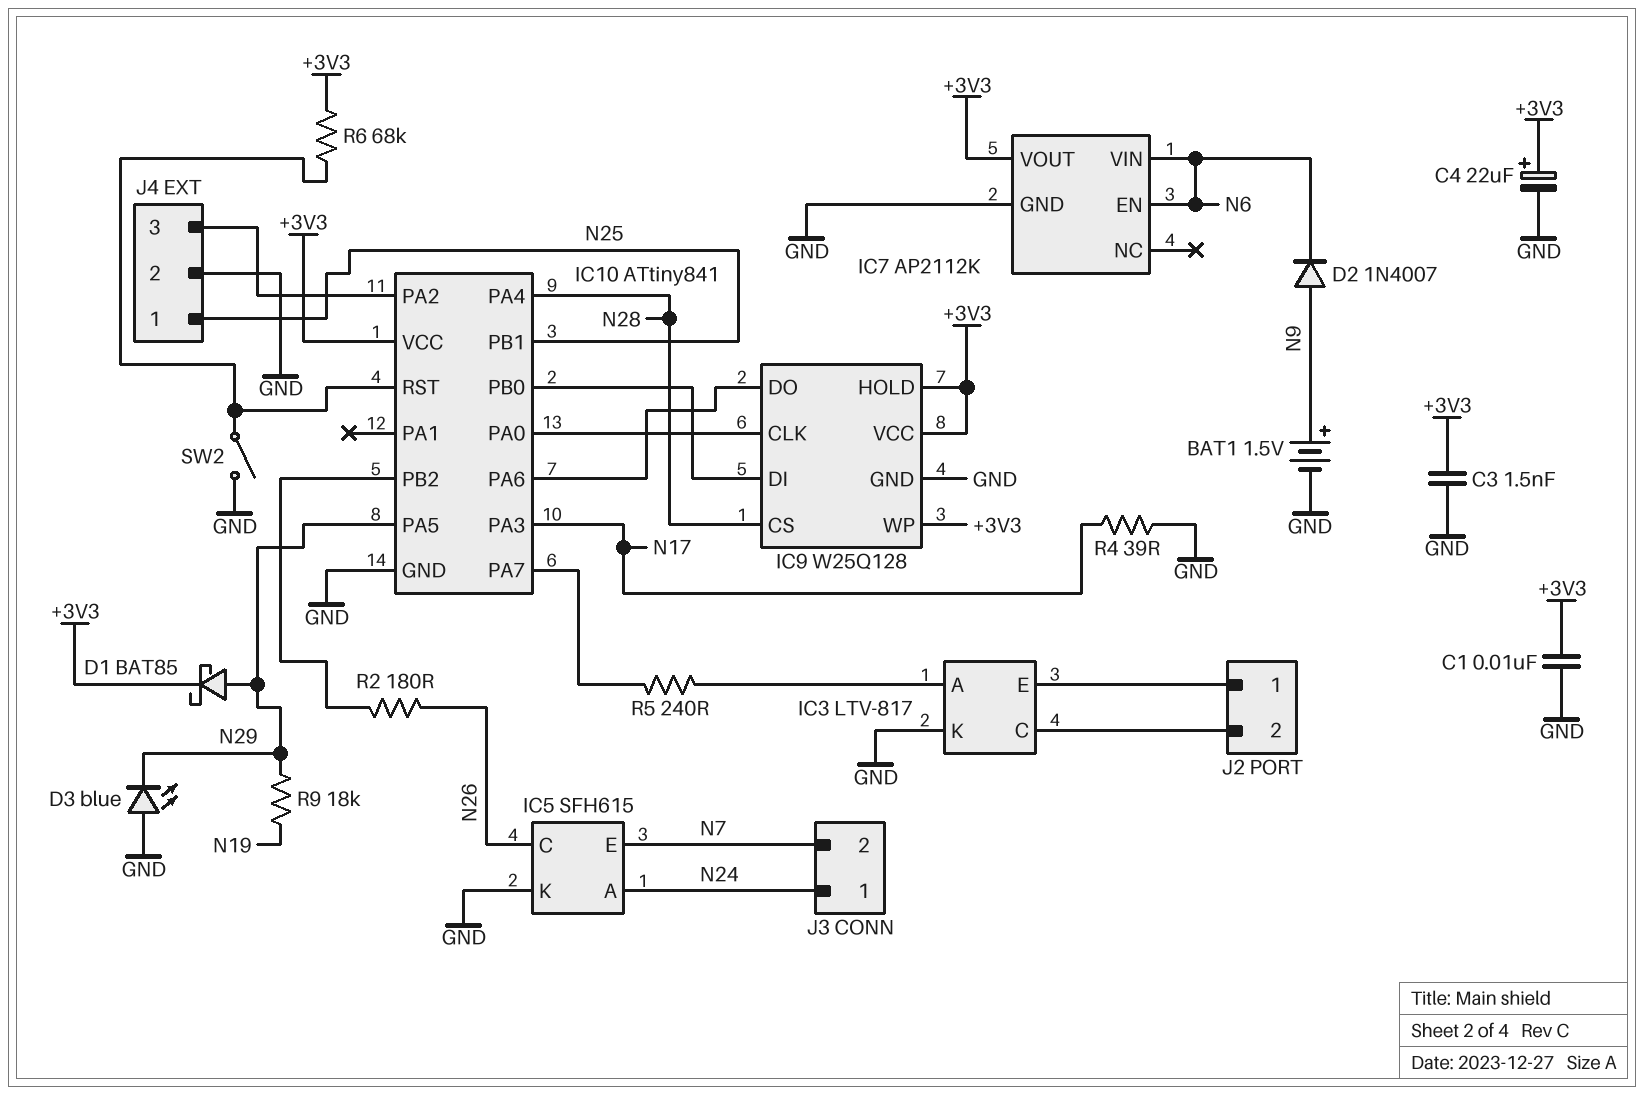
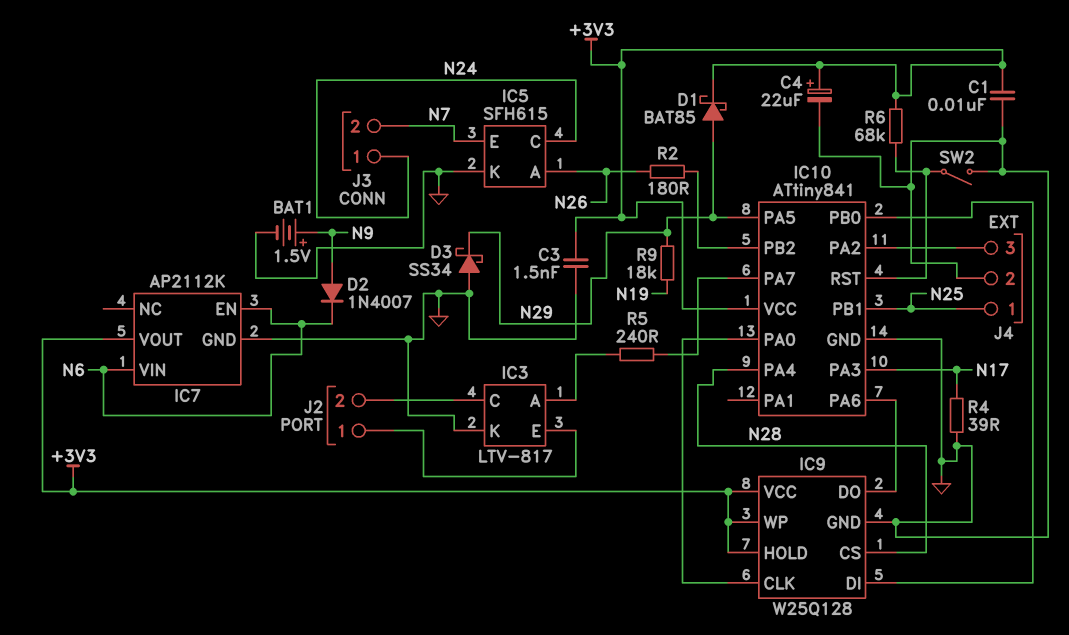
D3: LED blue (A GND, K N29) -> schottky SS34 (A GND, K N29)
IC5 pin A: N24 -> N26
IC5 pin C: N26 -> N24

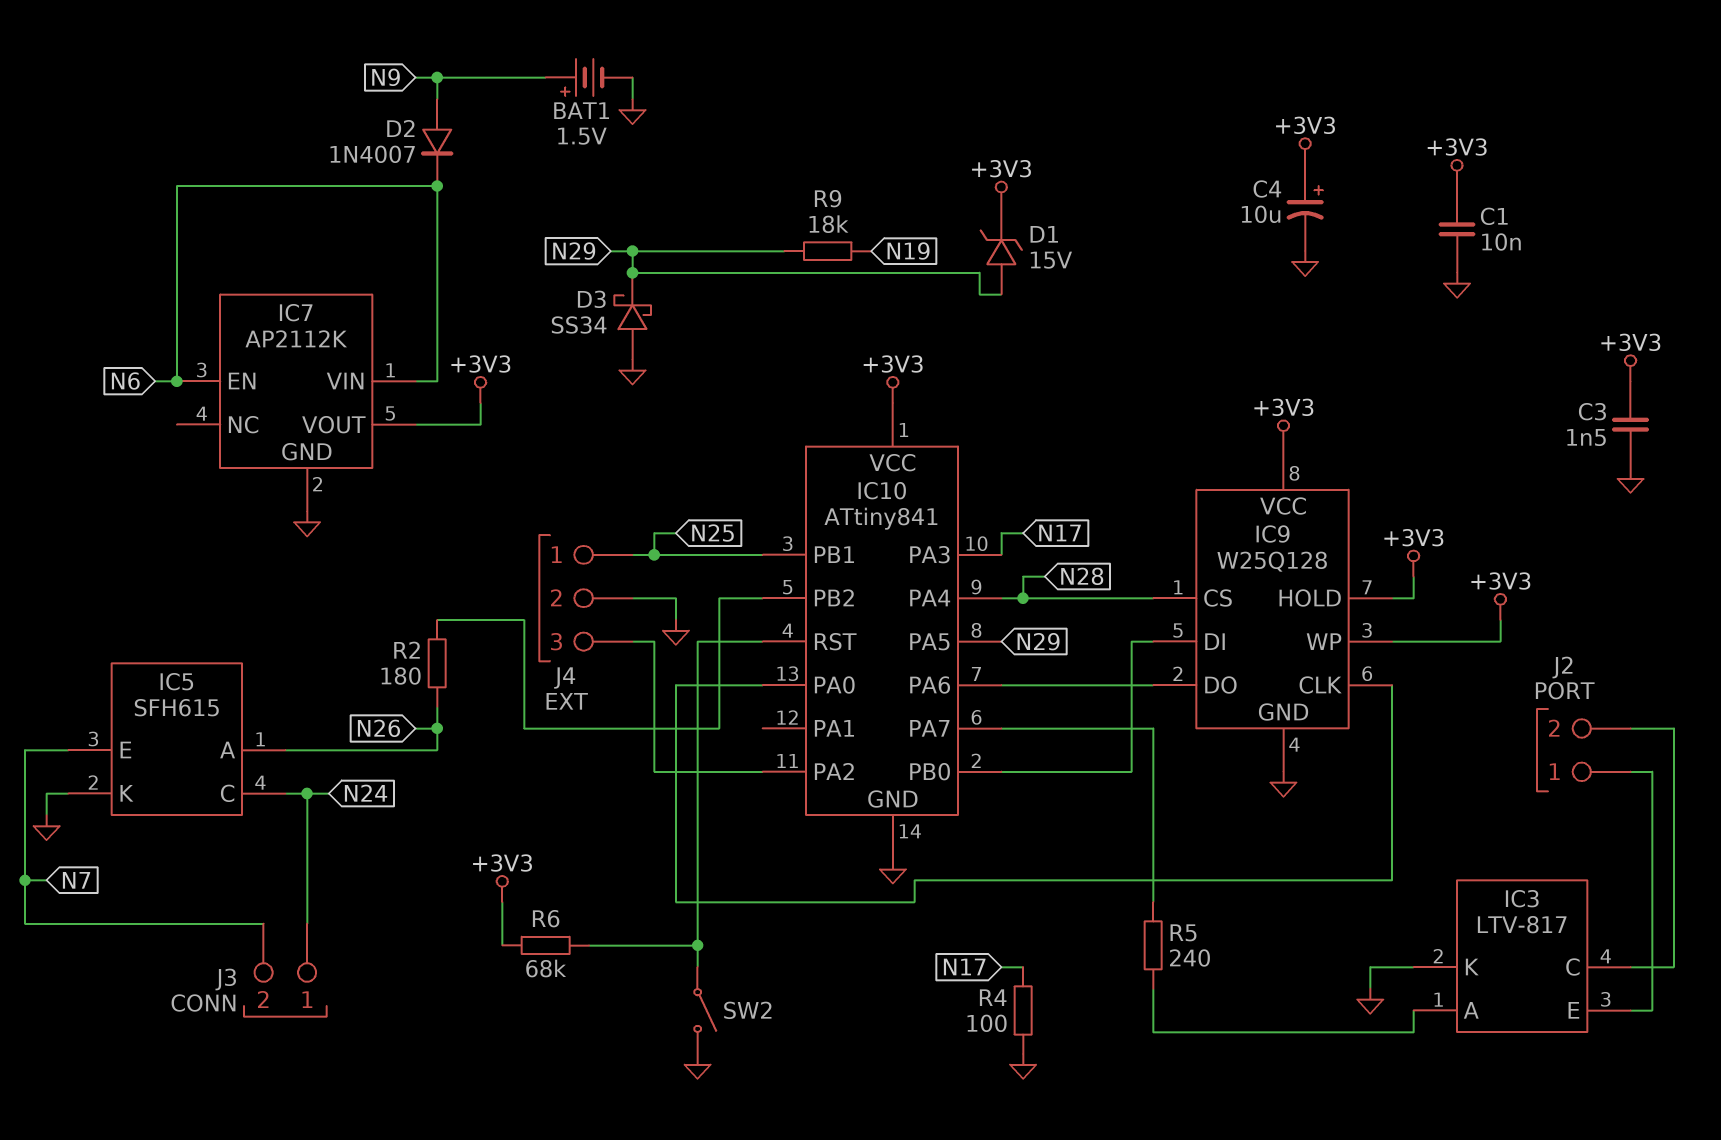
C4: 22uF (plus +3V3, minus GND) -> 10uF (plus +3V3, minus GND)
D1: schottky BAT85 (A N29, K +3V3) -> zener 15V (A N29, K +3V3)
R4: 39 (GND, N17) -> 100 (GND, N17)

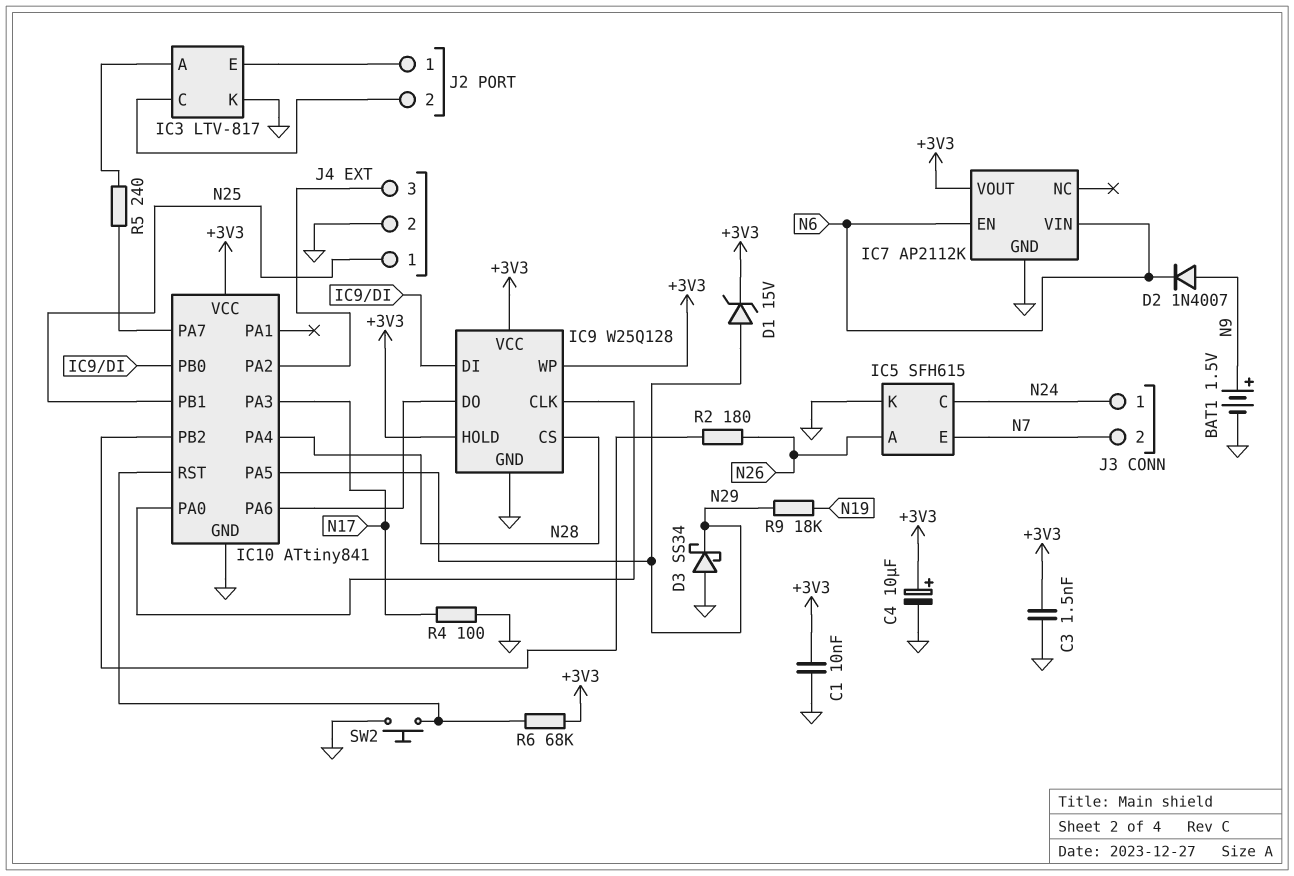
SW2: switch (GND, IC10/RST) -> button (GND, IC10/RST)

